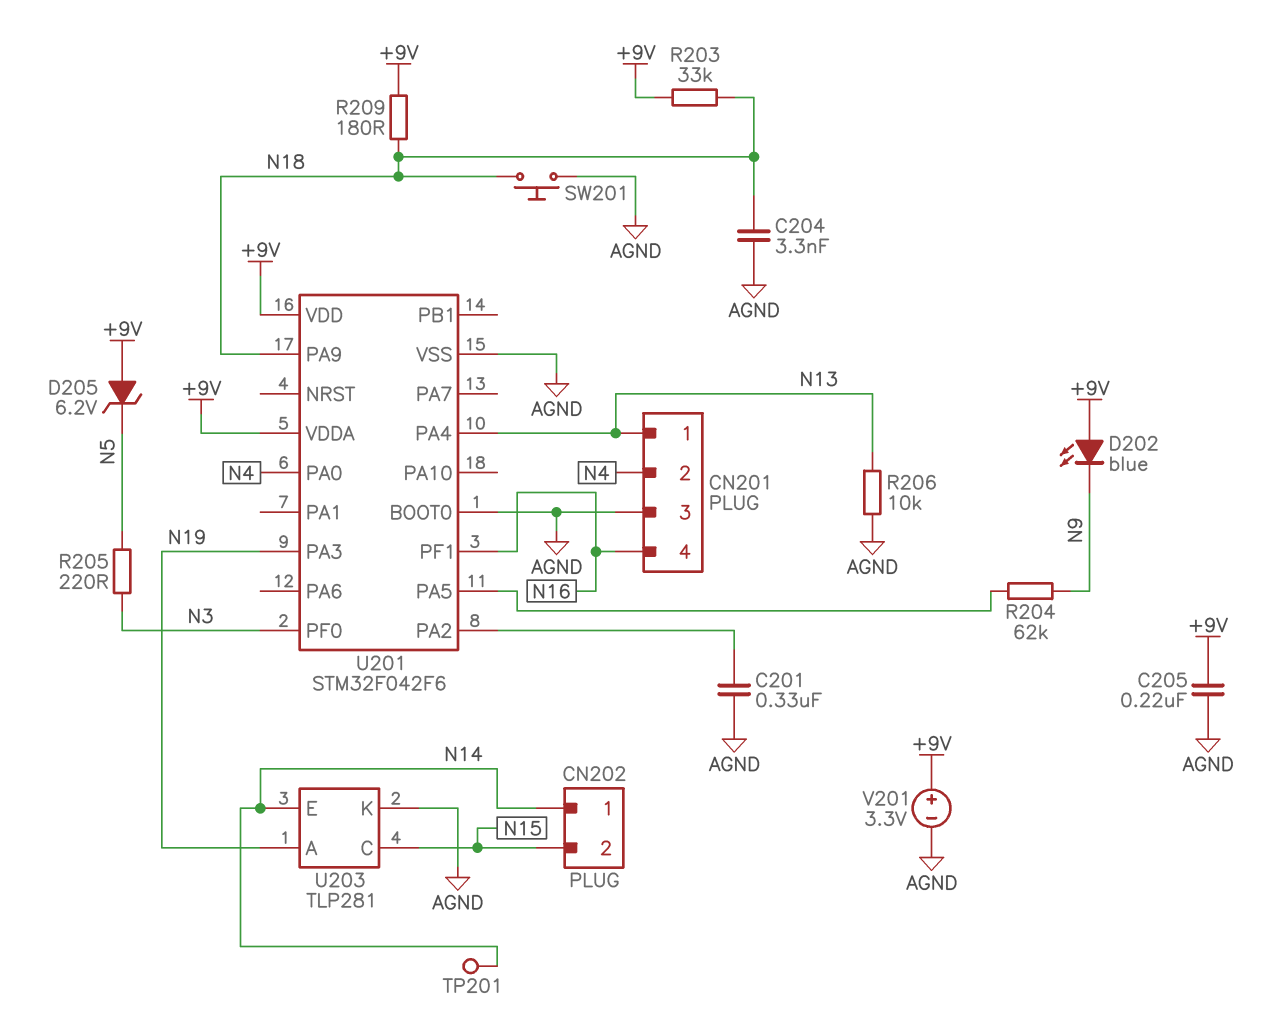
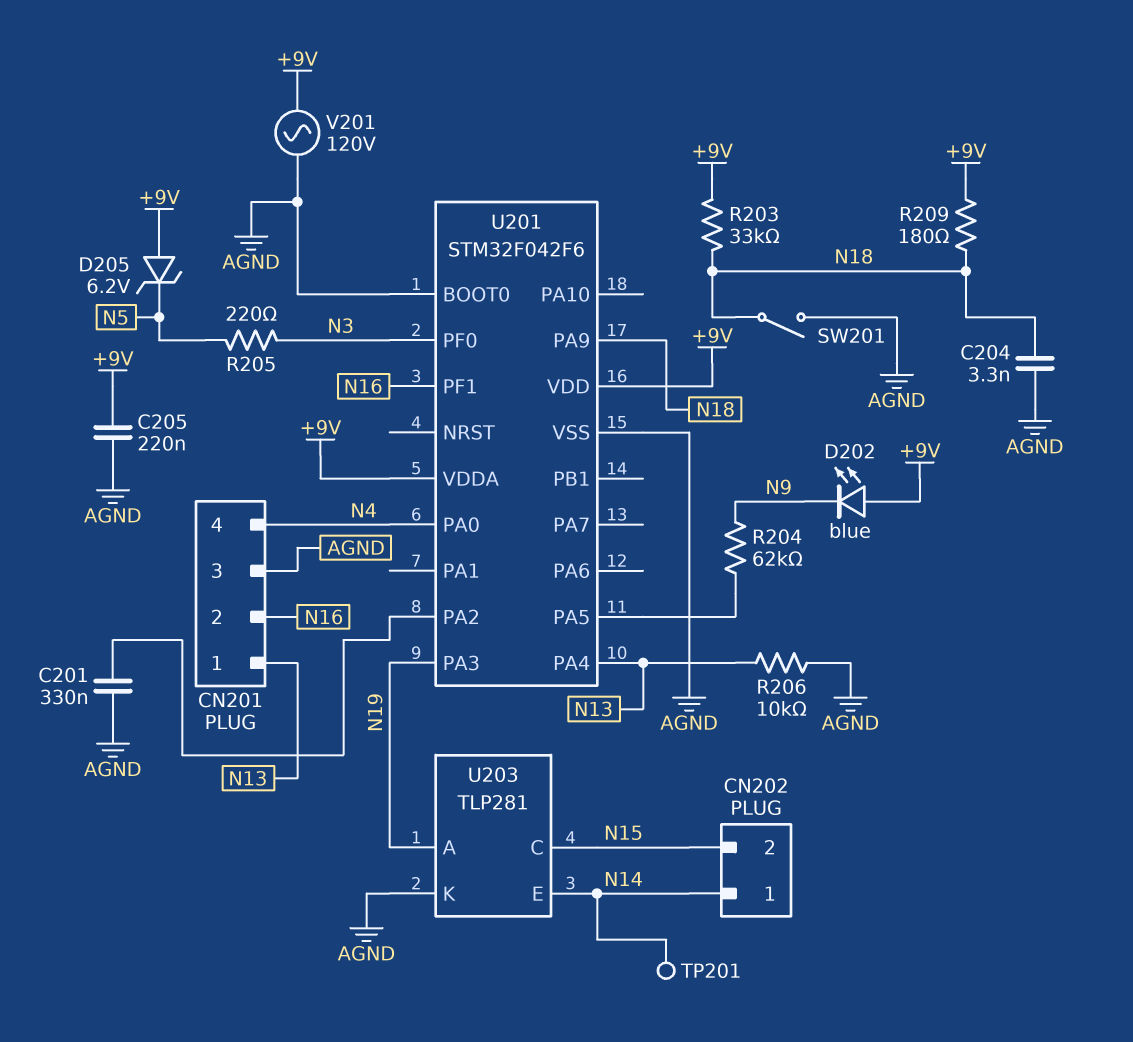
CN201 pin 2: N4 -> N16
CN201 pin 4: N16 -> N4
SW201: button (AGND, N18) -> switch (AGND, N18)
V201: 3.3V (plus +9V, minus AGND) -> AC 120V (+9V, AGND)

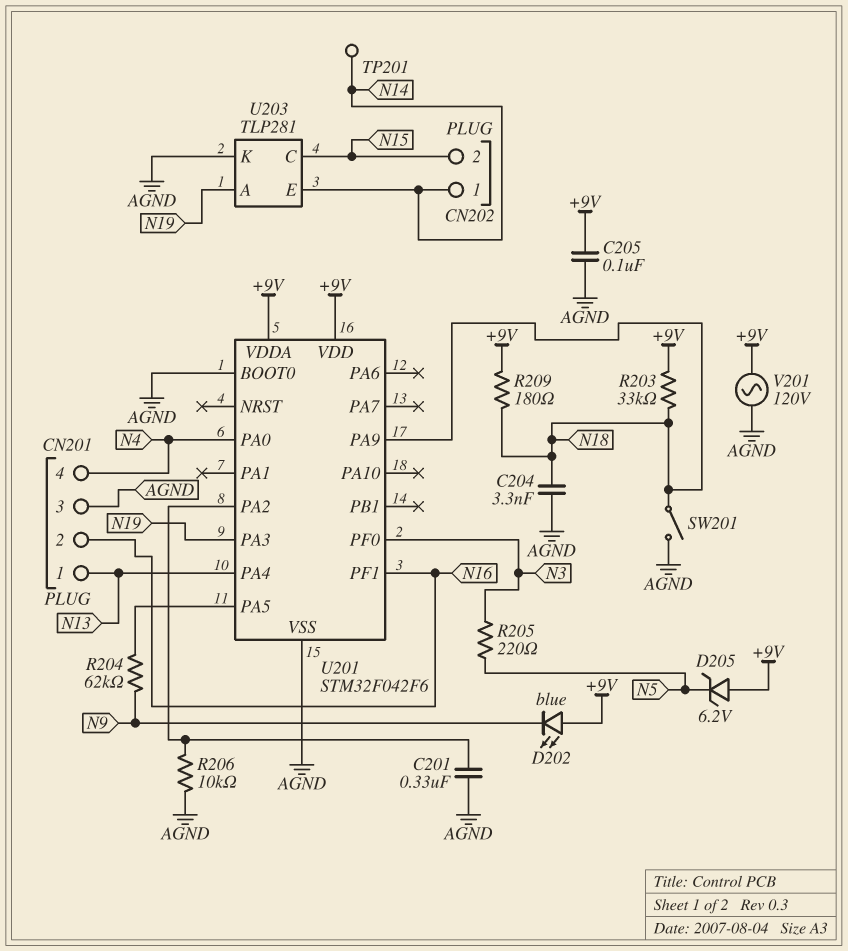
C205: 220nF (+9V, AGND) -> 100nF (+9V, AGND)
R206: 10k (AGND, N13) -> 10k (AGND, U201/PA2)

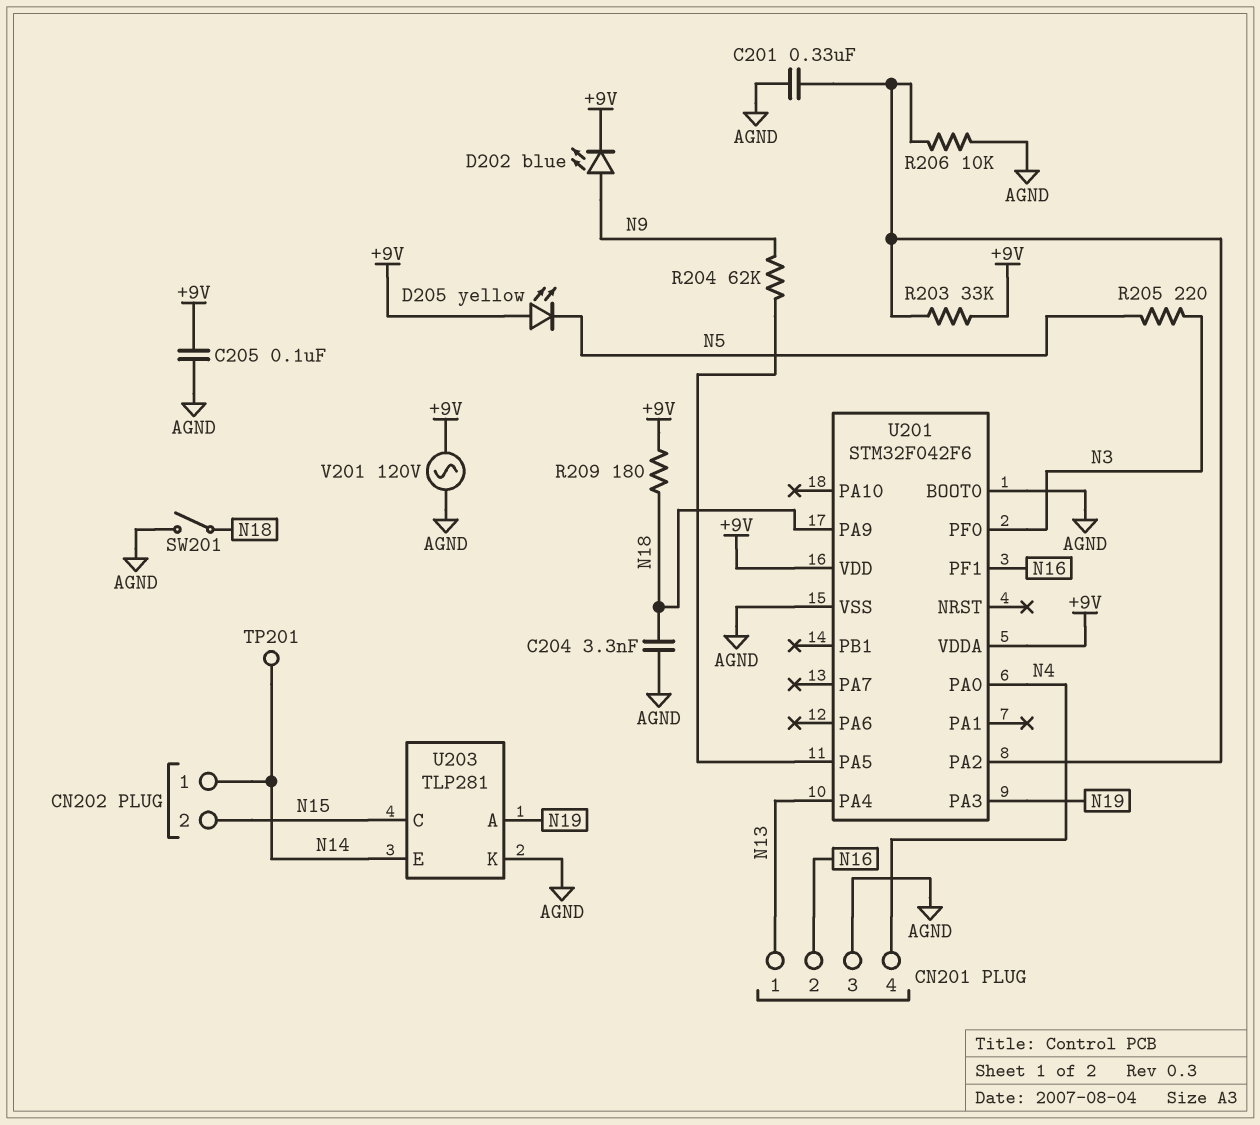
D202: LED blue (A +9V, K N9) -> LED blue (A N9, K +9V)
D205: zener 6.2V (A +9V, K N5) -> LED yellow (A +9V, K N5)
R203: 33k (+9V, N18) -> 33k (+9V, U201/PA2)

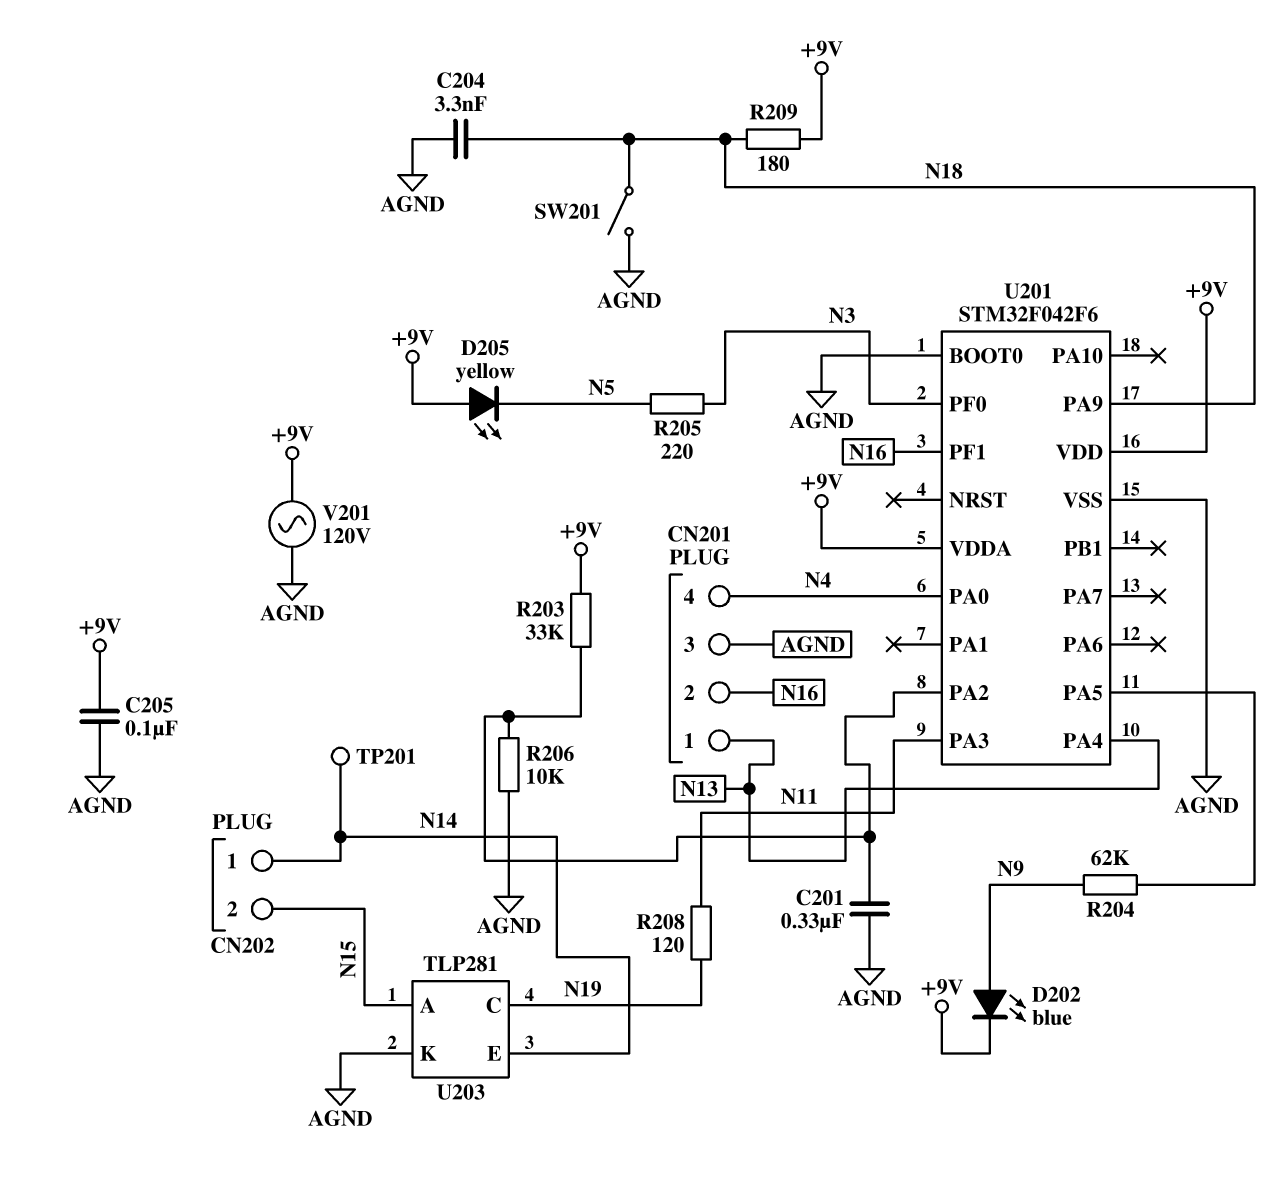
R208: none -> 120 (N11, N19)
U201 pin PA3: N19 -> N11
U203 pin A: N19 -> N15
U203 pin C: N15 -> N19

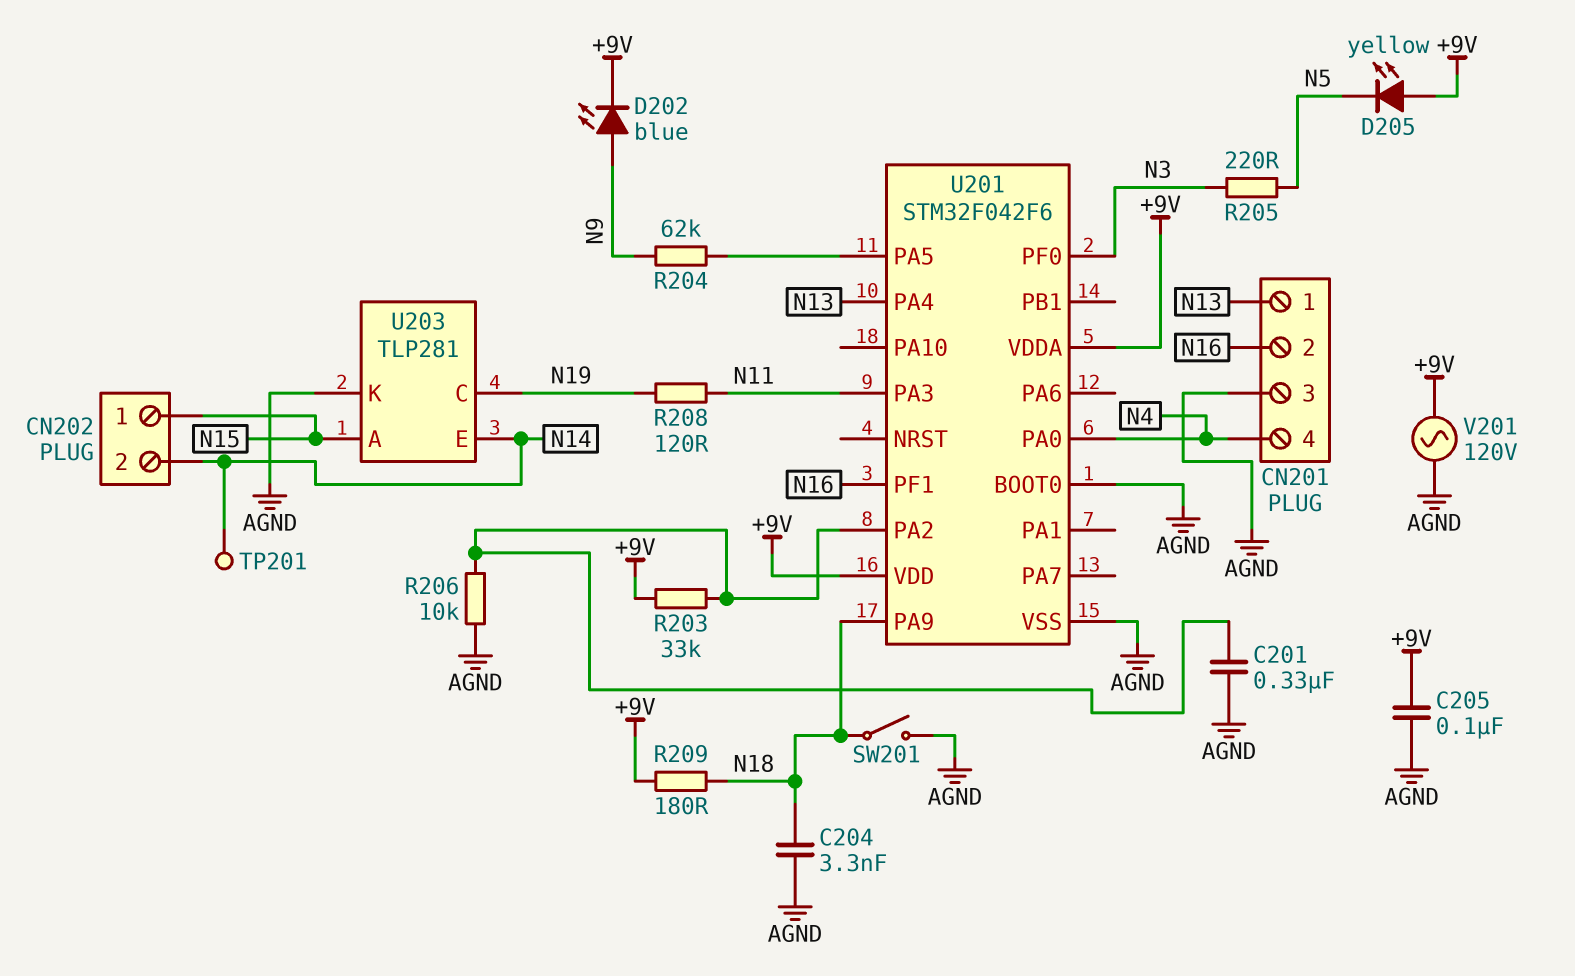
CN202 pin 1: N14 -> N15
CN202 pin 2: N15 -> N14

